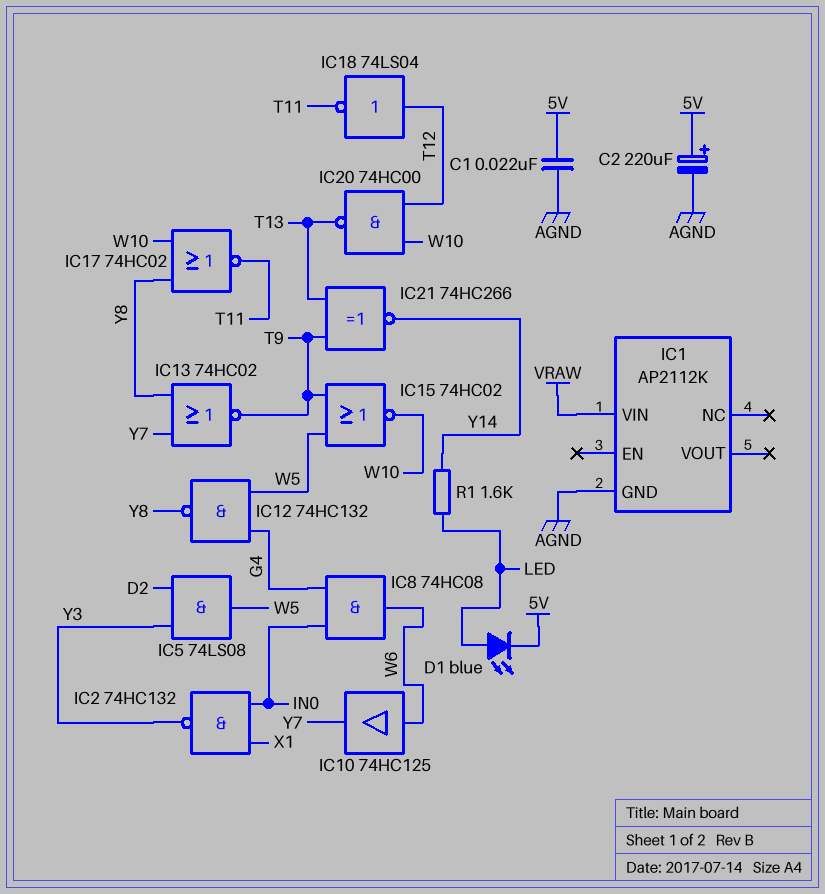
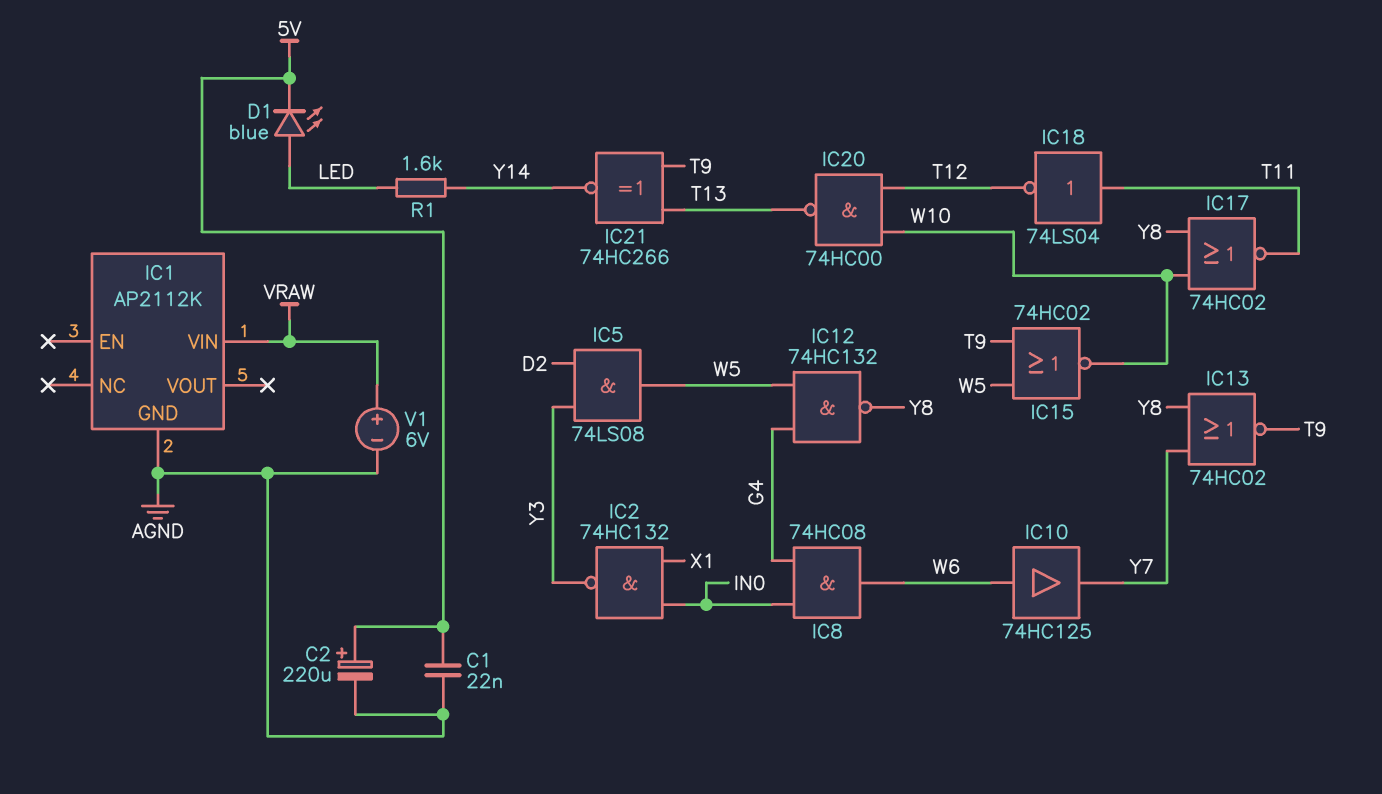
IC18: NOT 74LS04 (in T12, out T11) -> NOT 74LS04 (in T11, out T12)
V1: none -> 6V (plus VRAW, minus AGND)

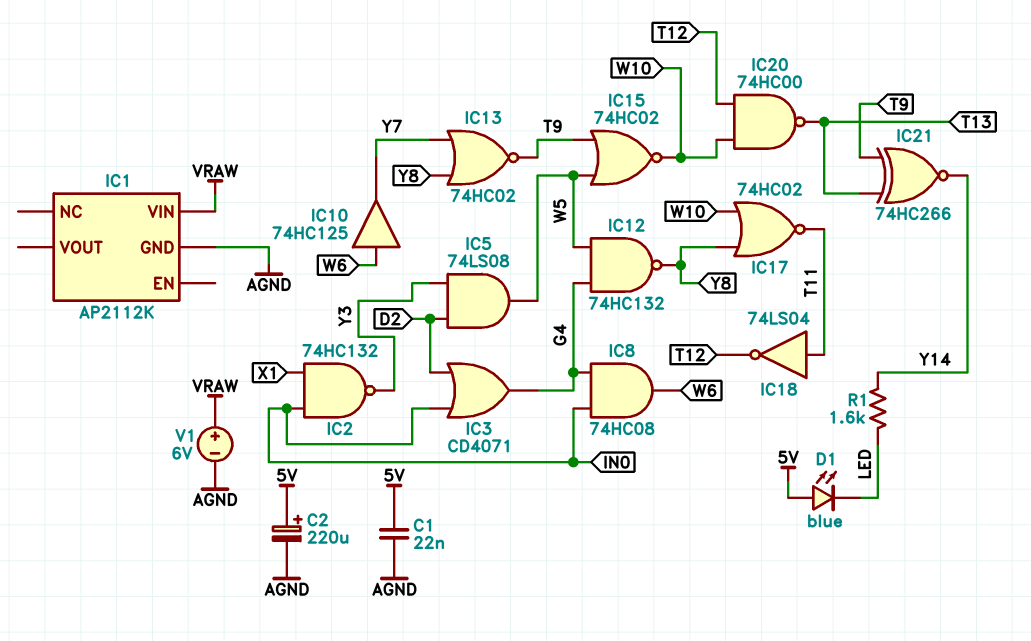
D1: LED blue (A LED, K 5V) -> LED blue (A 5V, K LED)
IC3: none -> OR CD4071 (in D2, in IN0, out G4)

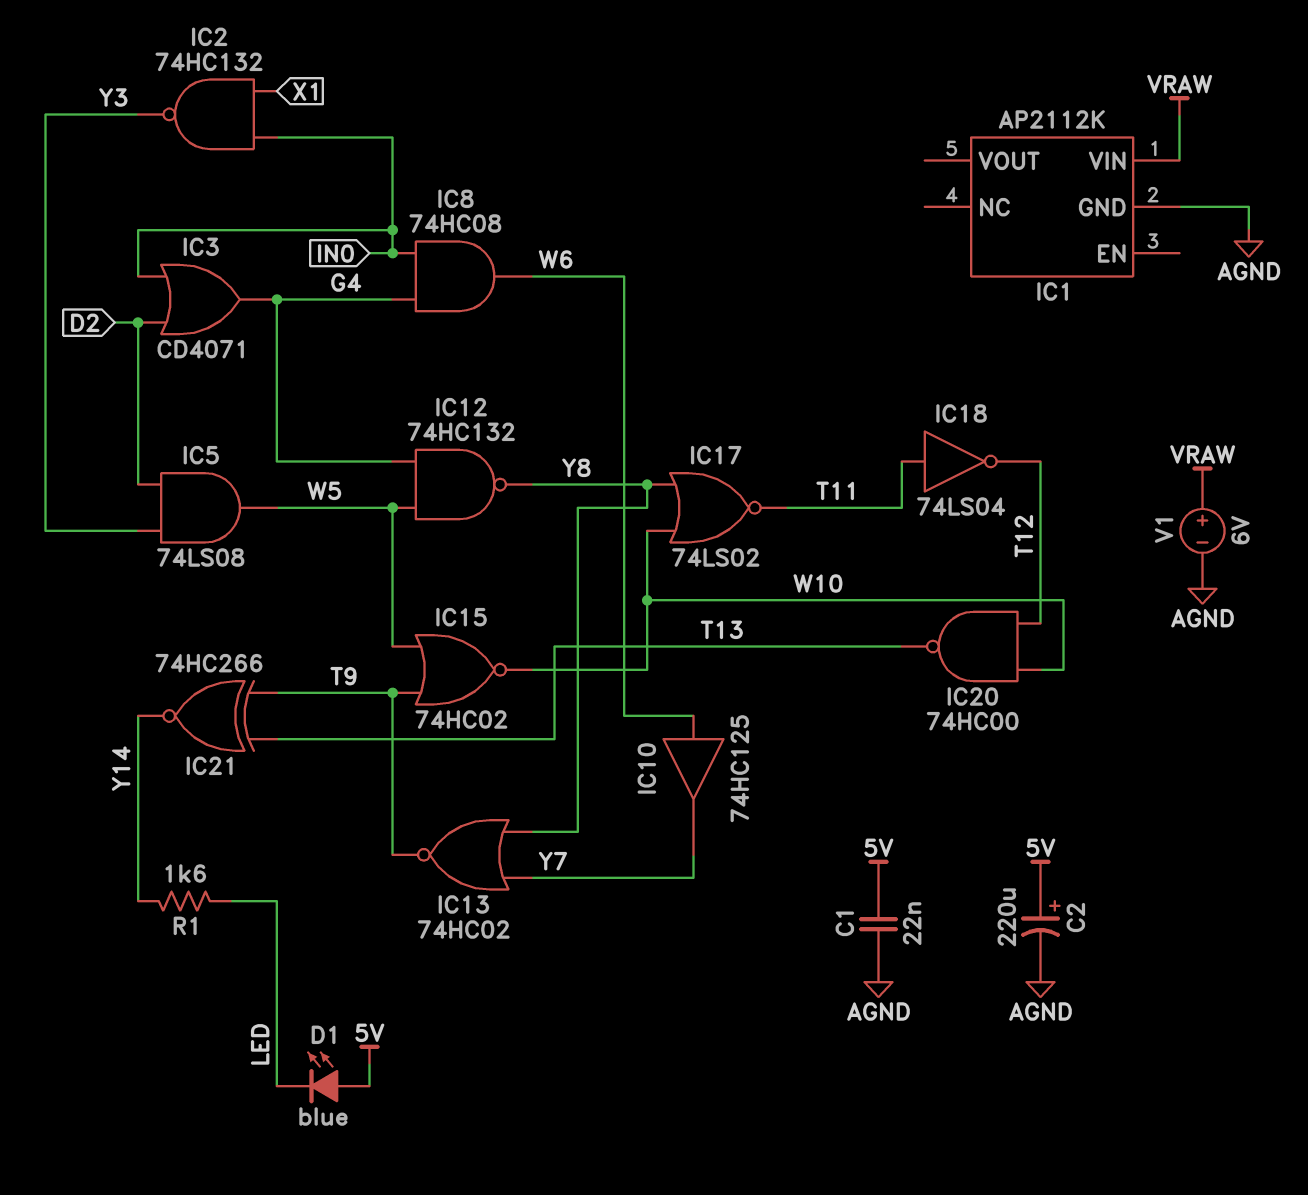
IC17: NOR 74HC02 (in W10, in Y8, out T11) -> NOR 74LS02 (in W10, in Y8, out T11)

